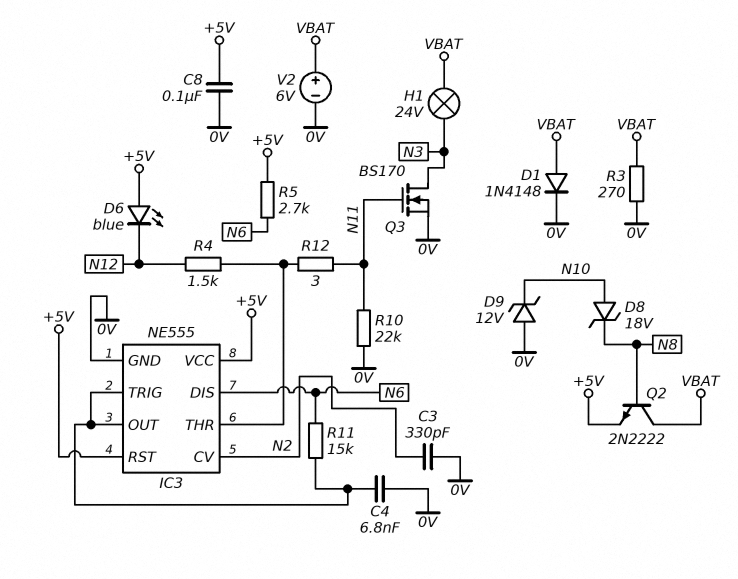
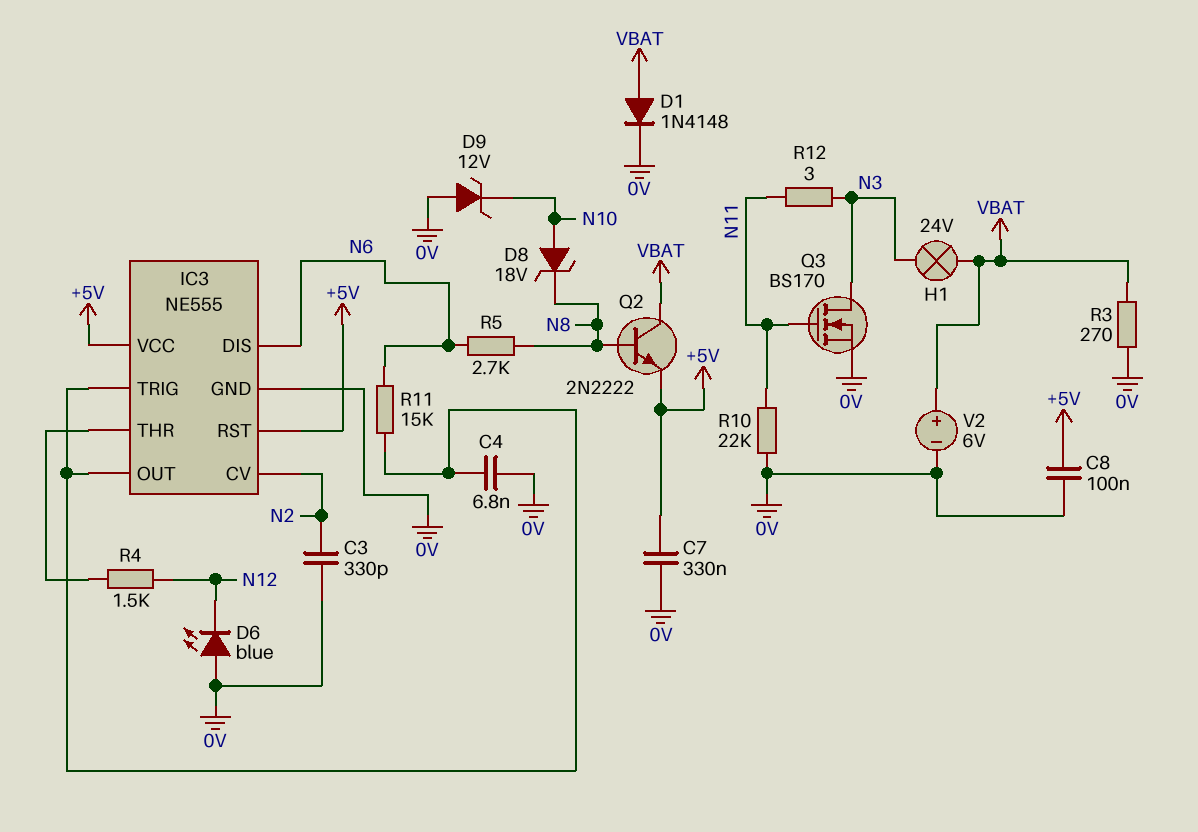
C7: none -> 330nF (+5V, 0V)
D6: LED blue (A +5V, K N12) -> LED blue (A 0V, K N12)
R5: 2.7k (+5V, N6) -> 2.7k (N6, N8)
R12: 3 (IC3/THR, N11) -> 3 (N3, N11)

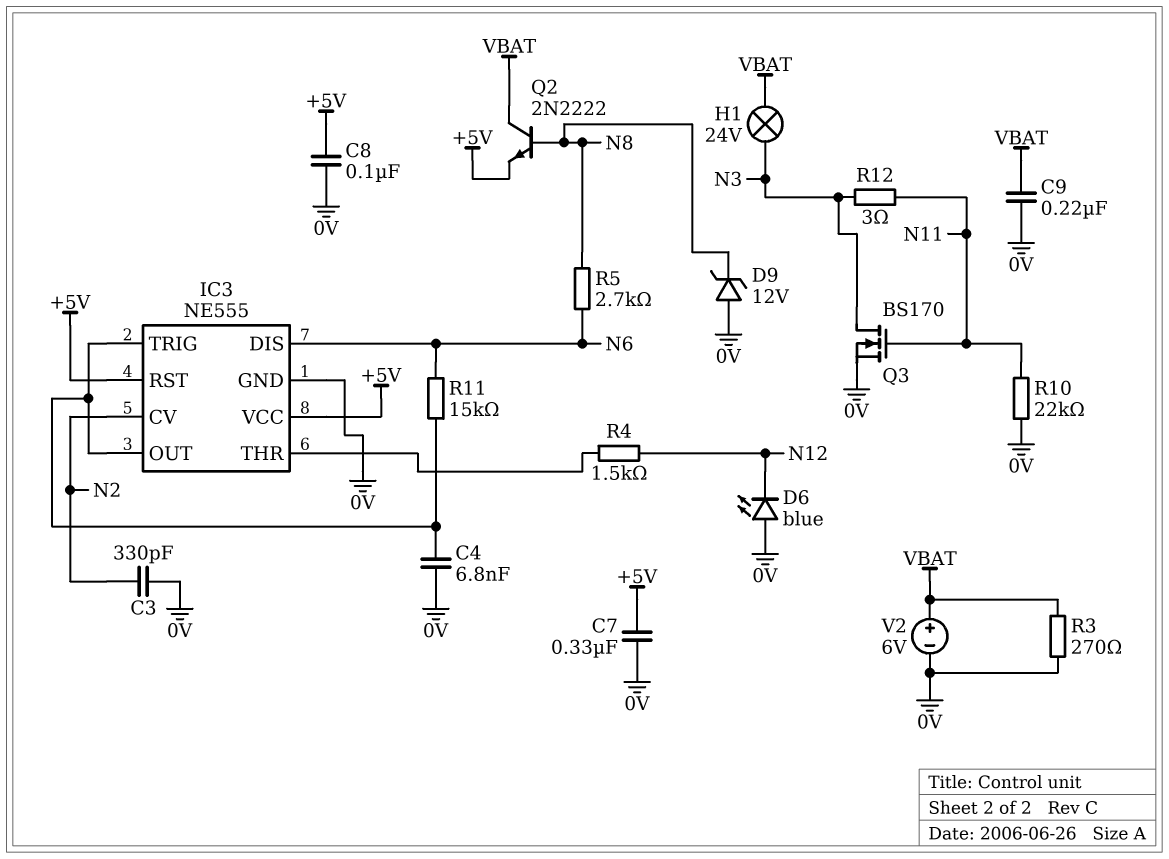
C9: none -> 220nF (0V, VBAT)
D1: diode 1N4148 (A VBAT, K 0V) -> none
D8: zener 18V (A N10, K N8) -> none
D9: zener 12V (A 0V, K N10) -> zener 12V (A 0V, K N8)

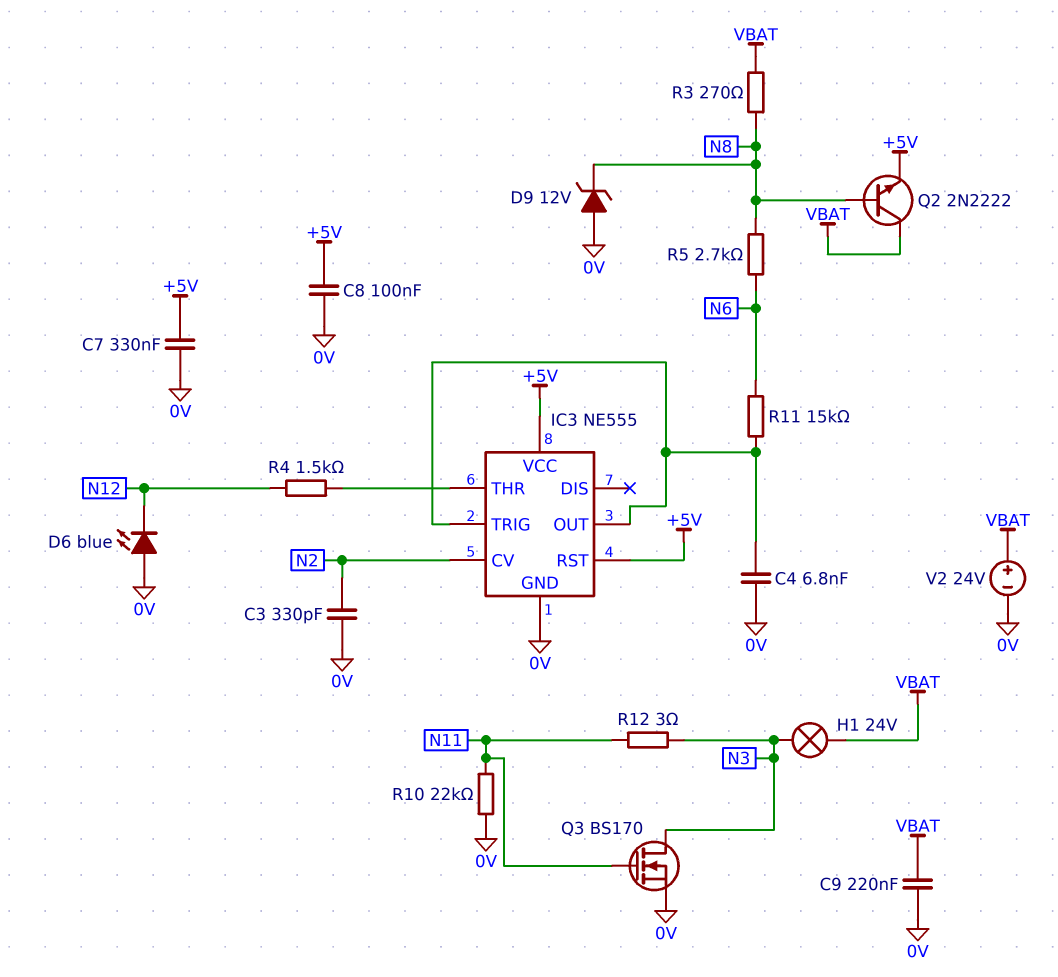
IC3 pin DIS: N6 -> none
R3: 270 (0V, VBAT) -> 270 (N8, VBAT)
V2: 6V (plus VBAT, minus 0V) -> 24V (plus VBAT, minus 0V)

